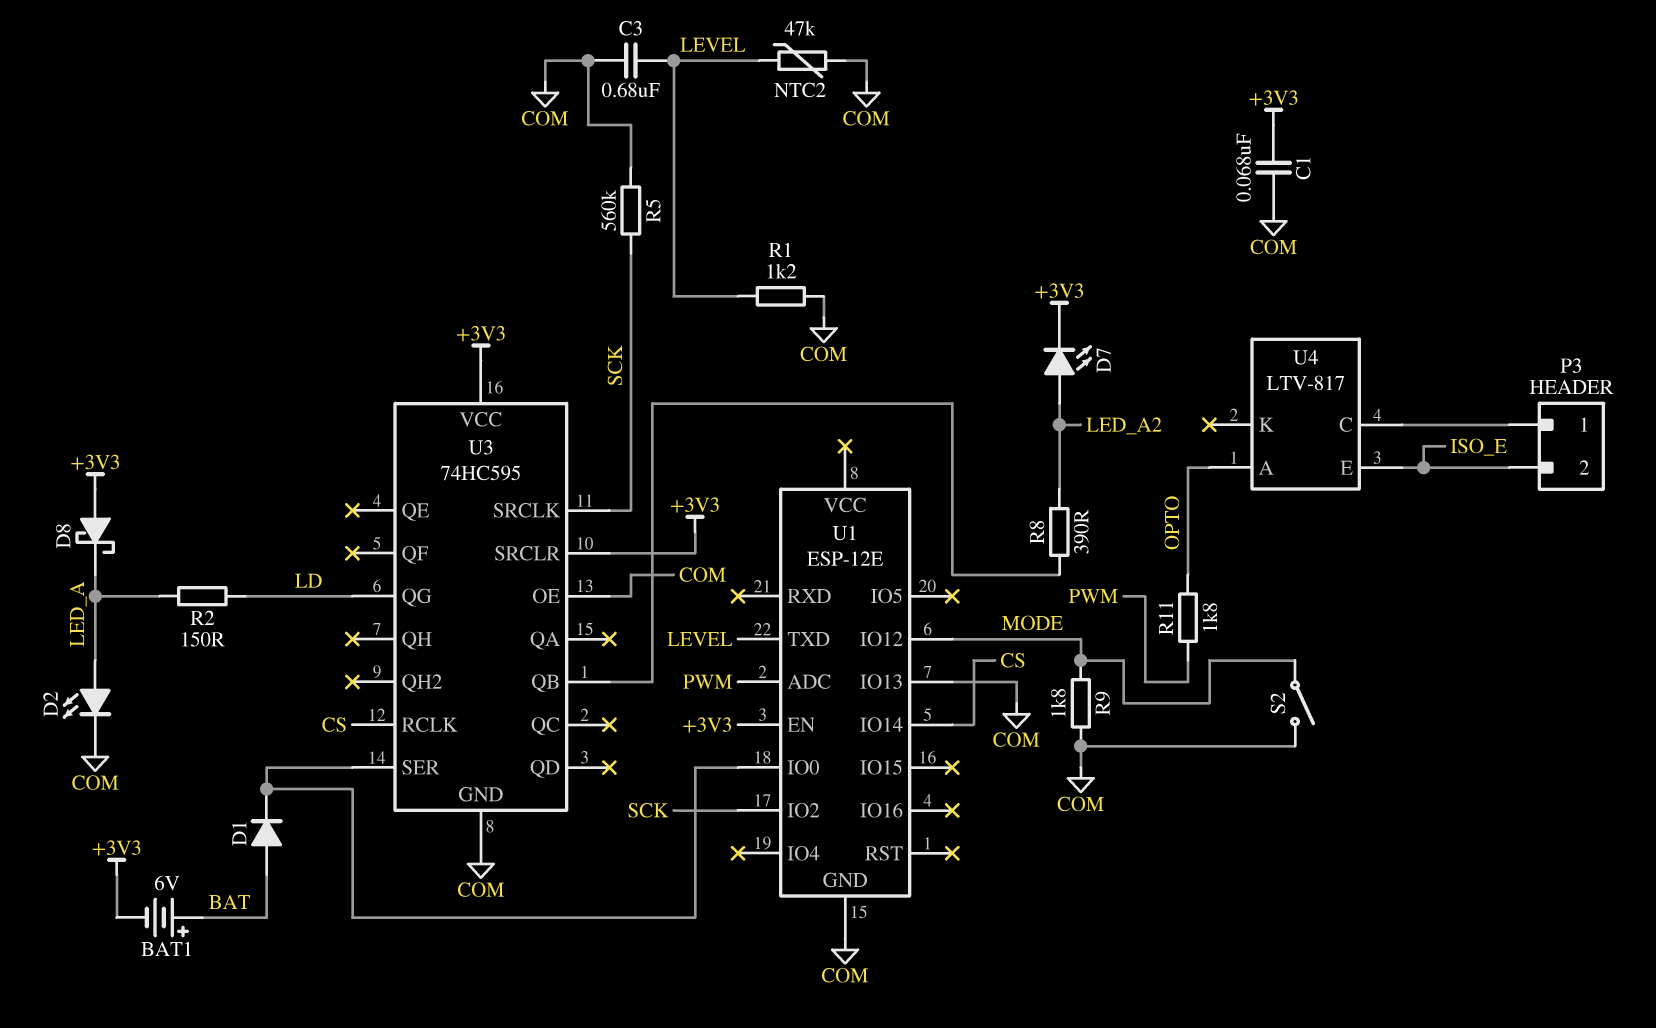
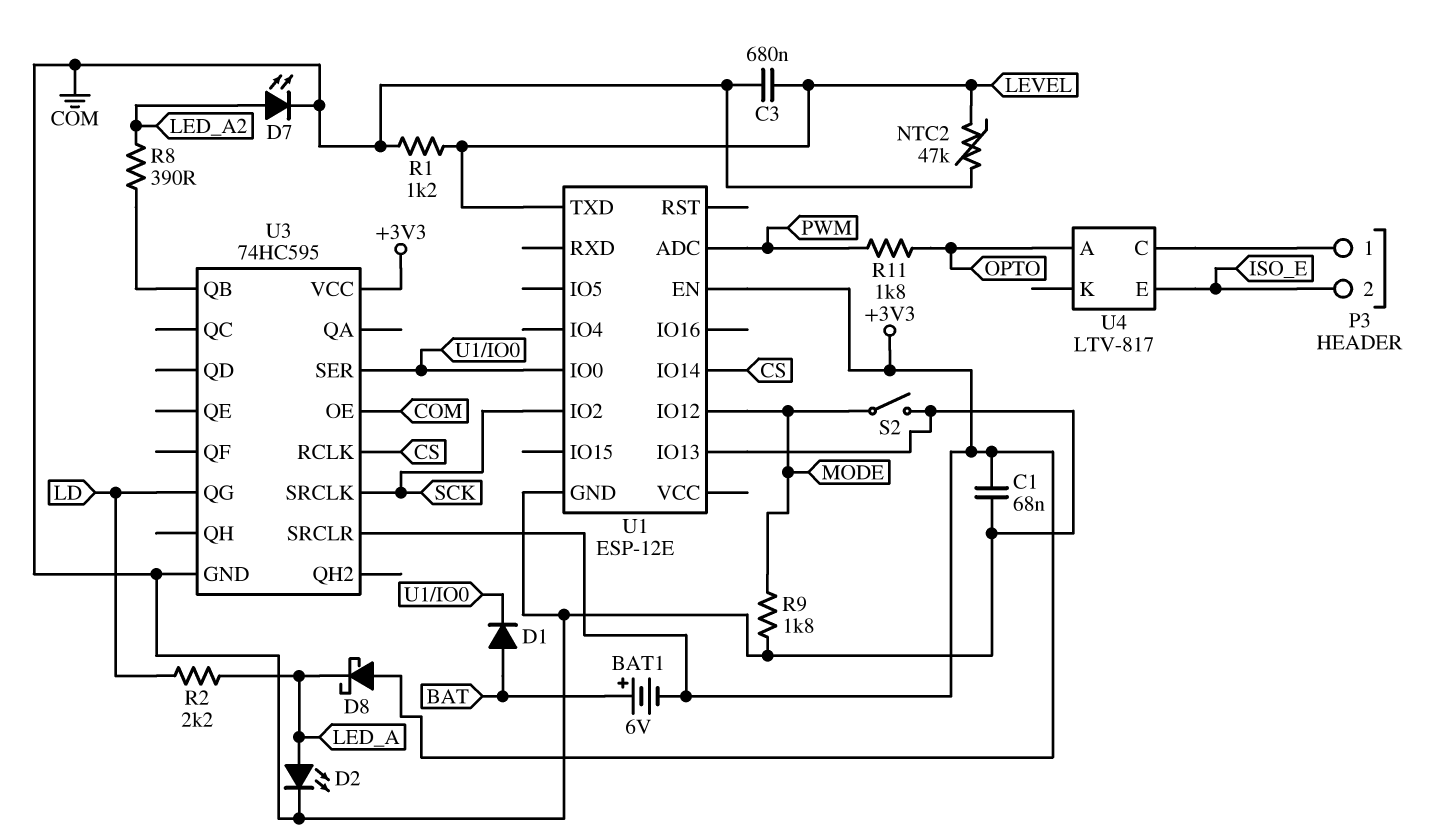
D7: LED (A LED_A2, K +3V3) -> LED (A LED_A2, K COM)
R2: 150 (LD, LED_A) -> 2.2k (LD, LED_A)
R5: 560k (COM, SCK) -> none

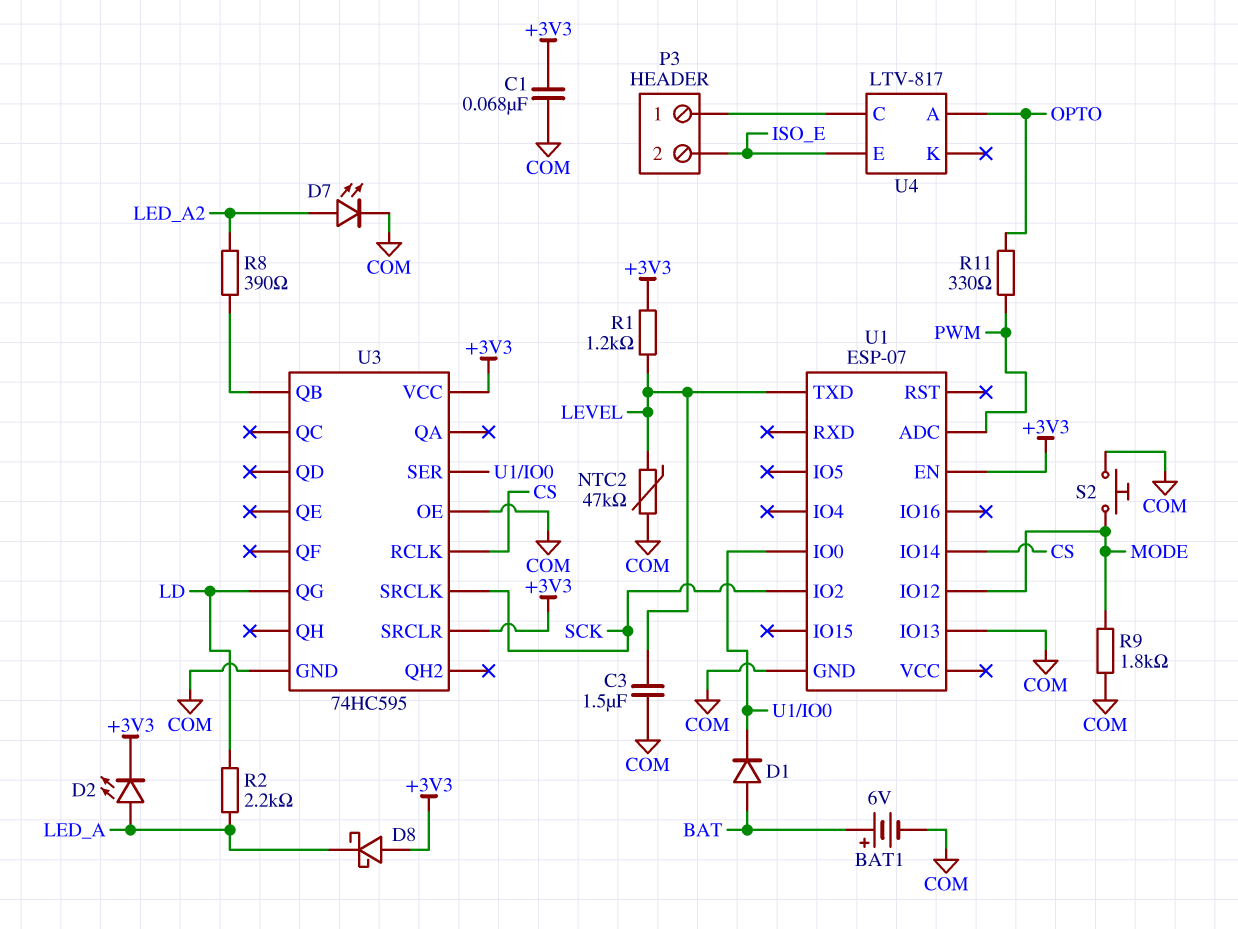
BAT1: 6V (plus BAT, minus +3V3) -> 6V (plus BAT, minus COM)
C3: 680nF (COM, LEVEL) -> 1.5uF (COM, LEVEL)
D2: LED (A LED_A, K COM) -> LED (A LED_A, K +3V3)
R1: 1.2k (COM, LEVEL) -> 1.2k (+3V3, LEVEL)
R11: 1.8k (OPTO, PWM) -> 330 (OPTO, PWM)
S2: switch (COM, MODE) -> button (COM, MODE)
U1: ESP-12E -> ESP-07

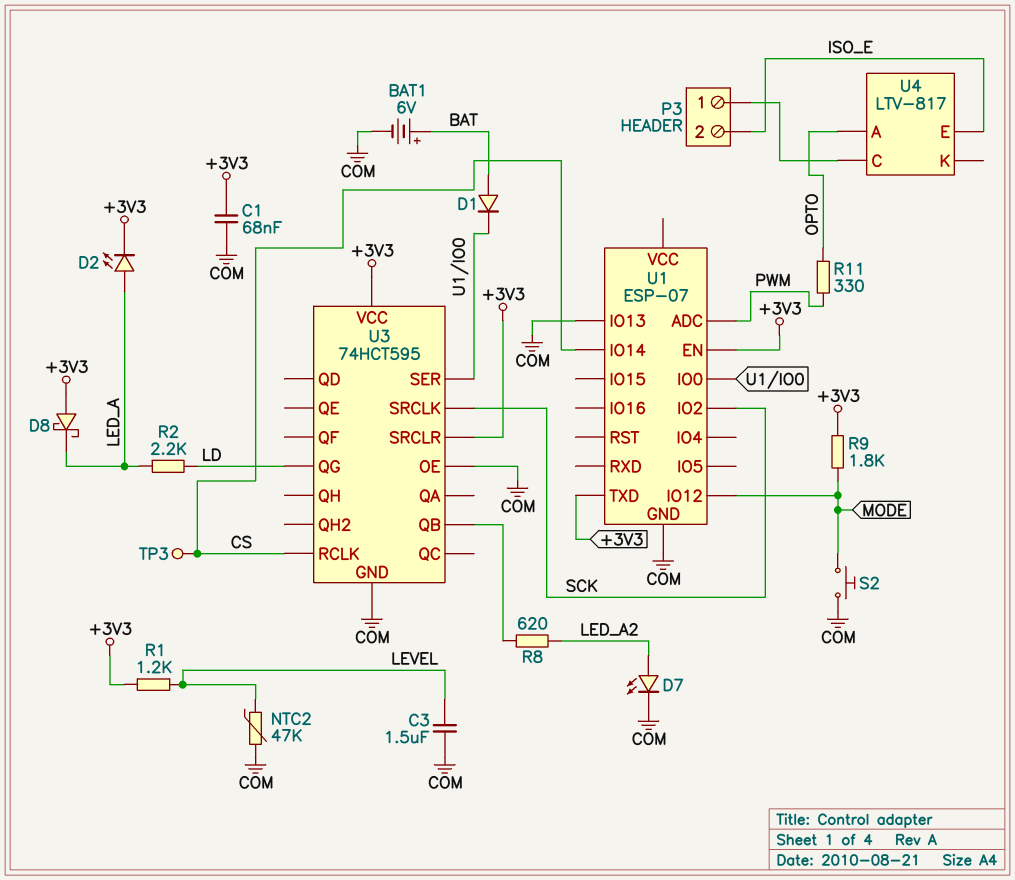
R8: 390 (LED_A2, U3/QB) -> 620 (LED_A2, U3/QB)
R9: 1.8k (COM, MODE) -> 1.8k (+3V3, MODE)
TP3: none -> test point (CS)
U1 pin TXD: LEVEL -> +3V3
U3: 74HC595 -> 74HCT595

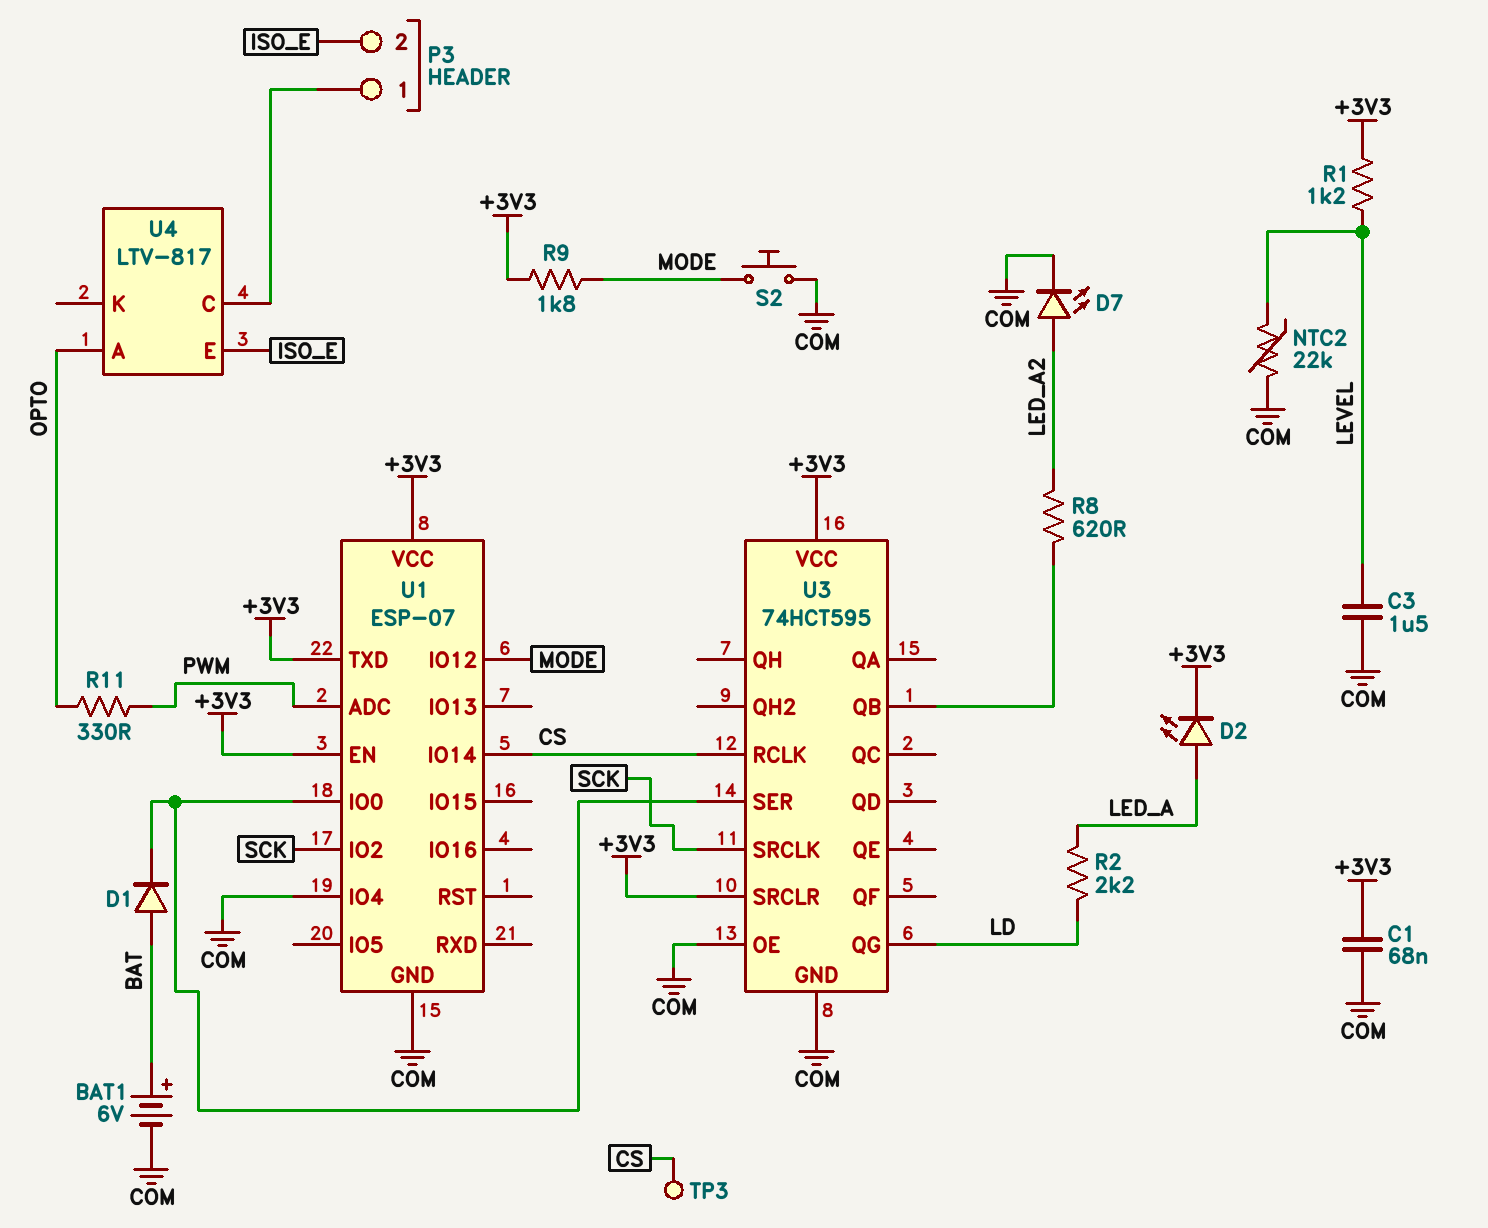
D8: schottky (A +3V3, K LED_A) -> none
NTC2: 47k (COM, LEVEL) -> 22k (COM, LEVEL)
U1 pin IO4: none -> COM
U1 pin IO13: COM -> none
U1 pin VCC: none -> +3V3

